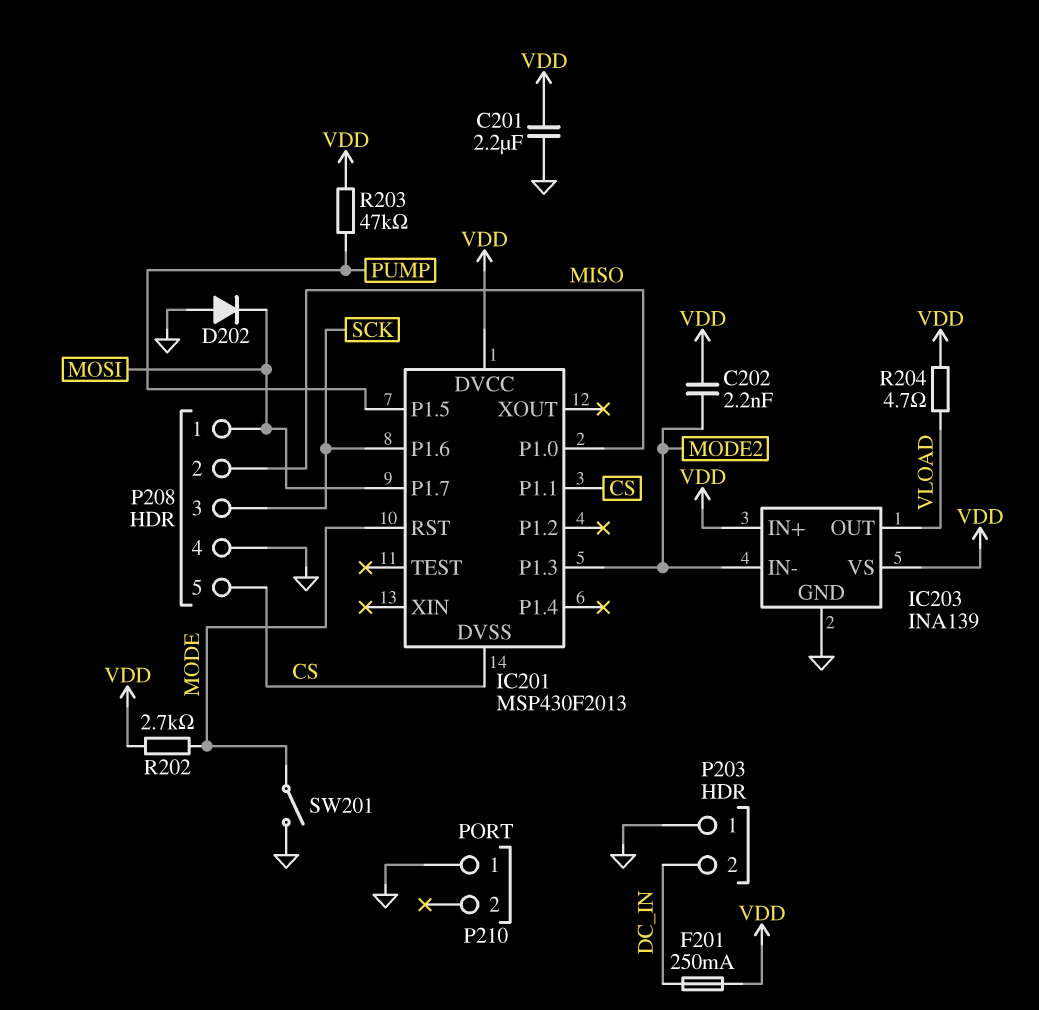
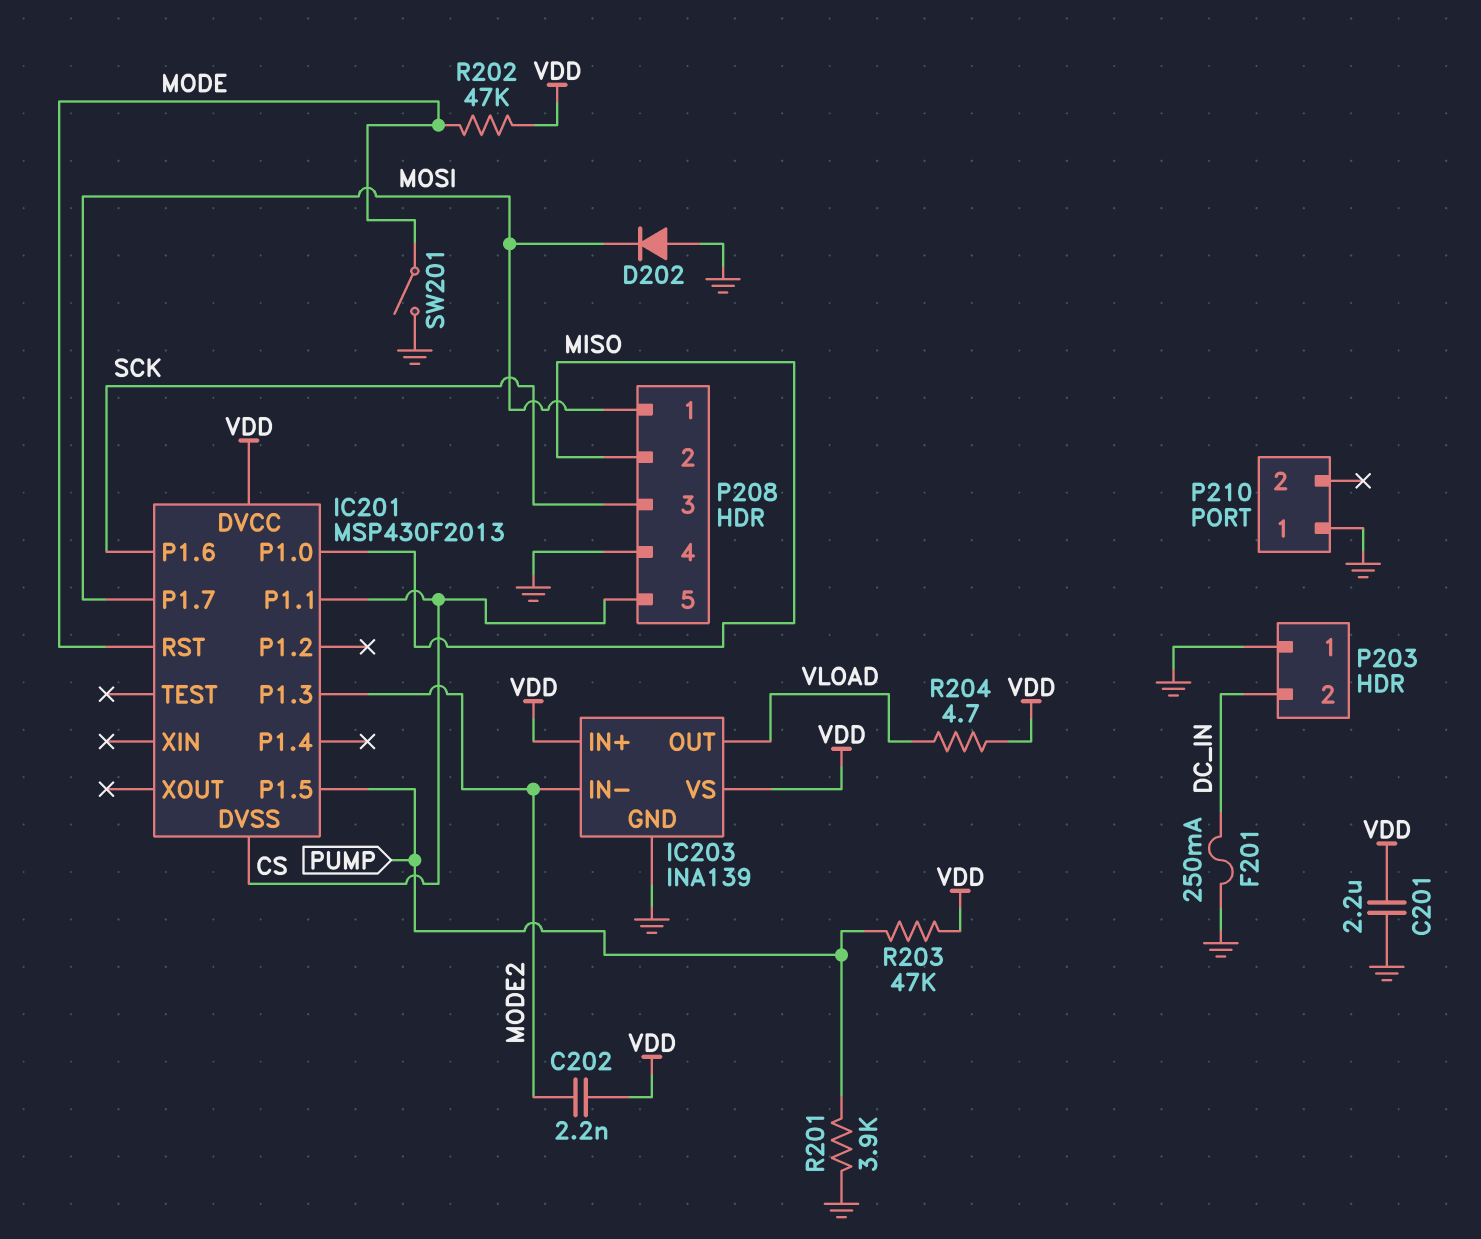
F201: 250mA (DC_IN, VDD) -> 250mA (DC_IN, GND)
R201: none -> 3.9k (GND, PUMP)
R202: 2.7k (MODE, VDD) -> 47k (MODE, VDD)

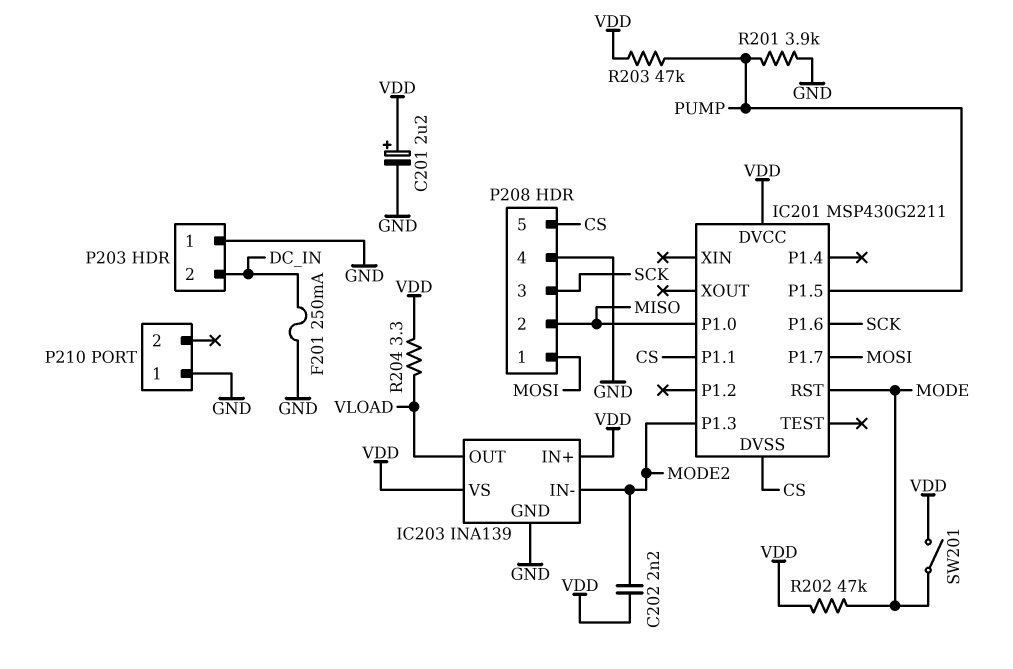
C201: 2.2uF (GND, VDD) -> 2.2uF (plus VDD, minus GND)
D202: diode (A GND, K MOSI) -> none
IC201: MSP430F2013 -> MSP430G2211
R204: 4.7 (VDD, VLOAD) -> 3.3 (VDD, VLOAD)
SW201: switch (GND, MODE) -> switch (MODE, VDD)

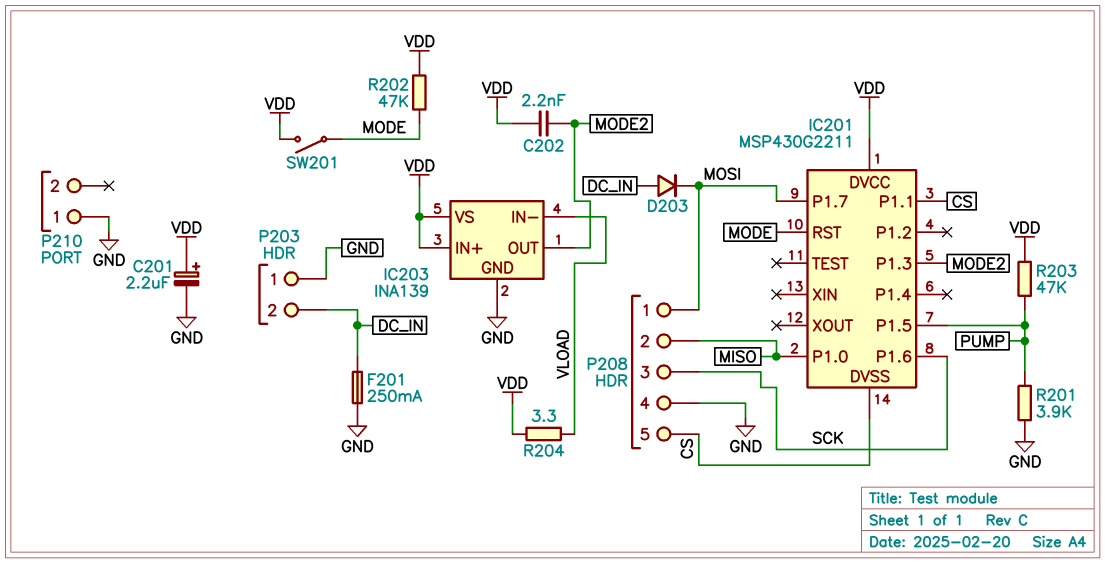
D203: none -> diode (A DC_IN, K MOSI)
IC203 pin IN-: MODE2 -> VLOAD
IC203 pin OUT: VLOAD -> MODE2

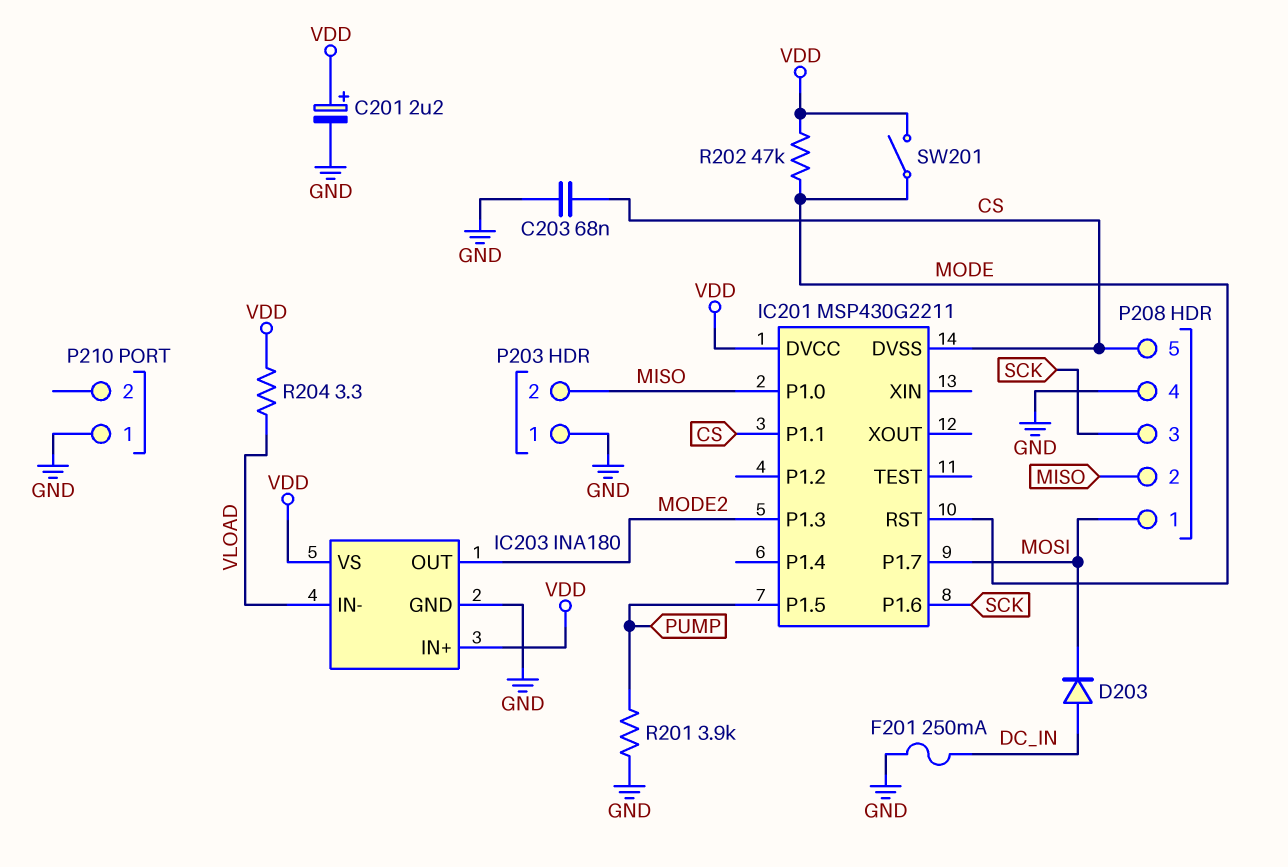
C202: 2.2nF (MODE2, VDD) -> none
C203: none -> 68nF (CS, GND)
IC203: INA139 -> INA180
P203 pin 2: DC_IN -> MISO
R203: 47k (PUMP, VDD) -> none

